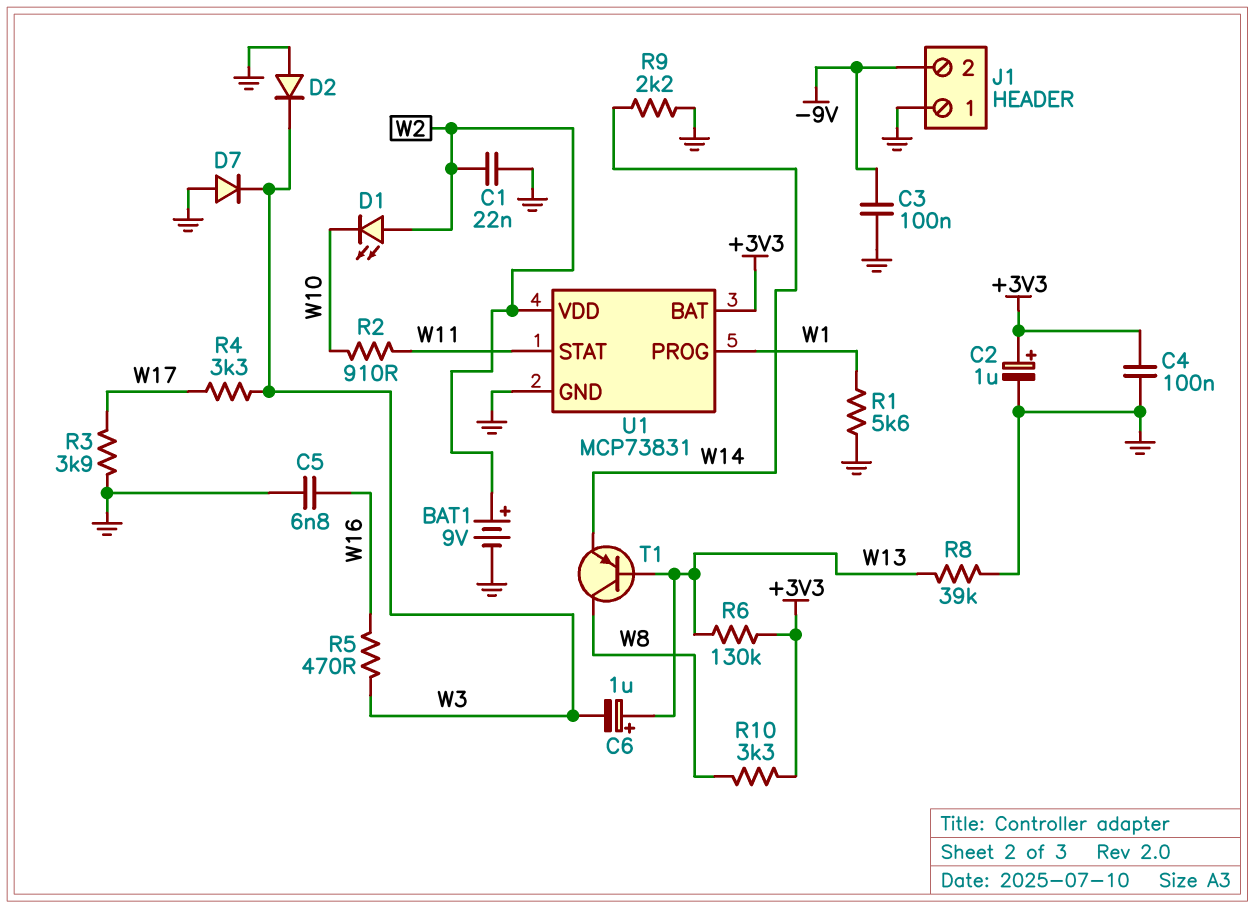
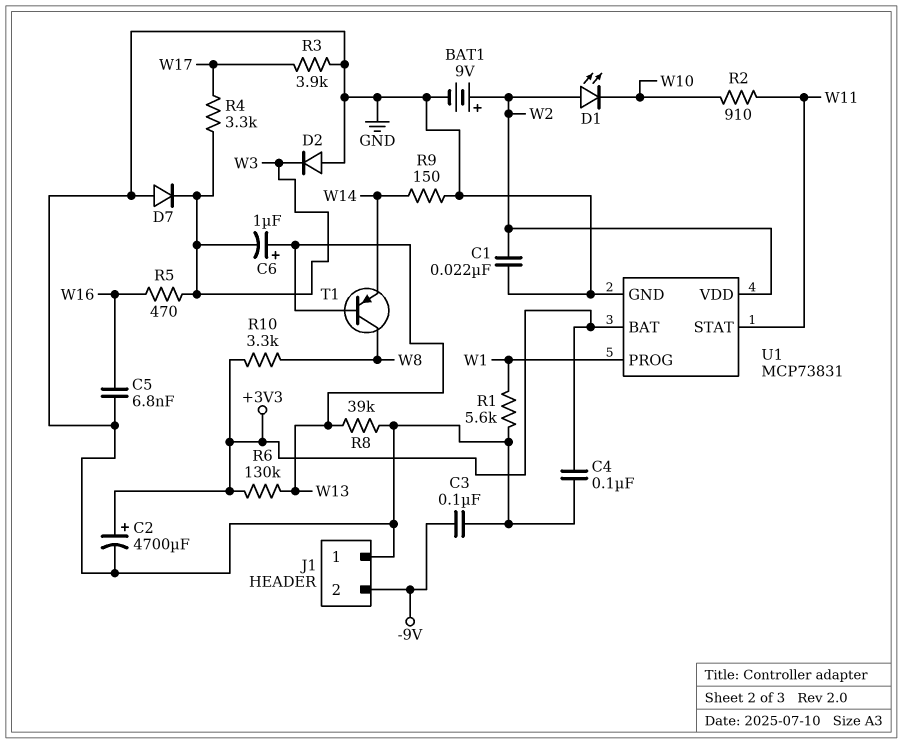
C2: 1uF (plus +3V3, minus GND) -> 4700uF (plus +3V3, minus GND)
R9: 2.2k (GND, W14) -> 150 (GND, W14)

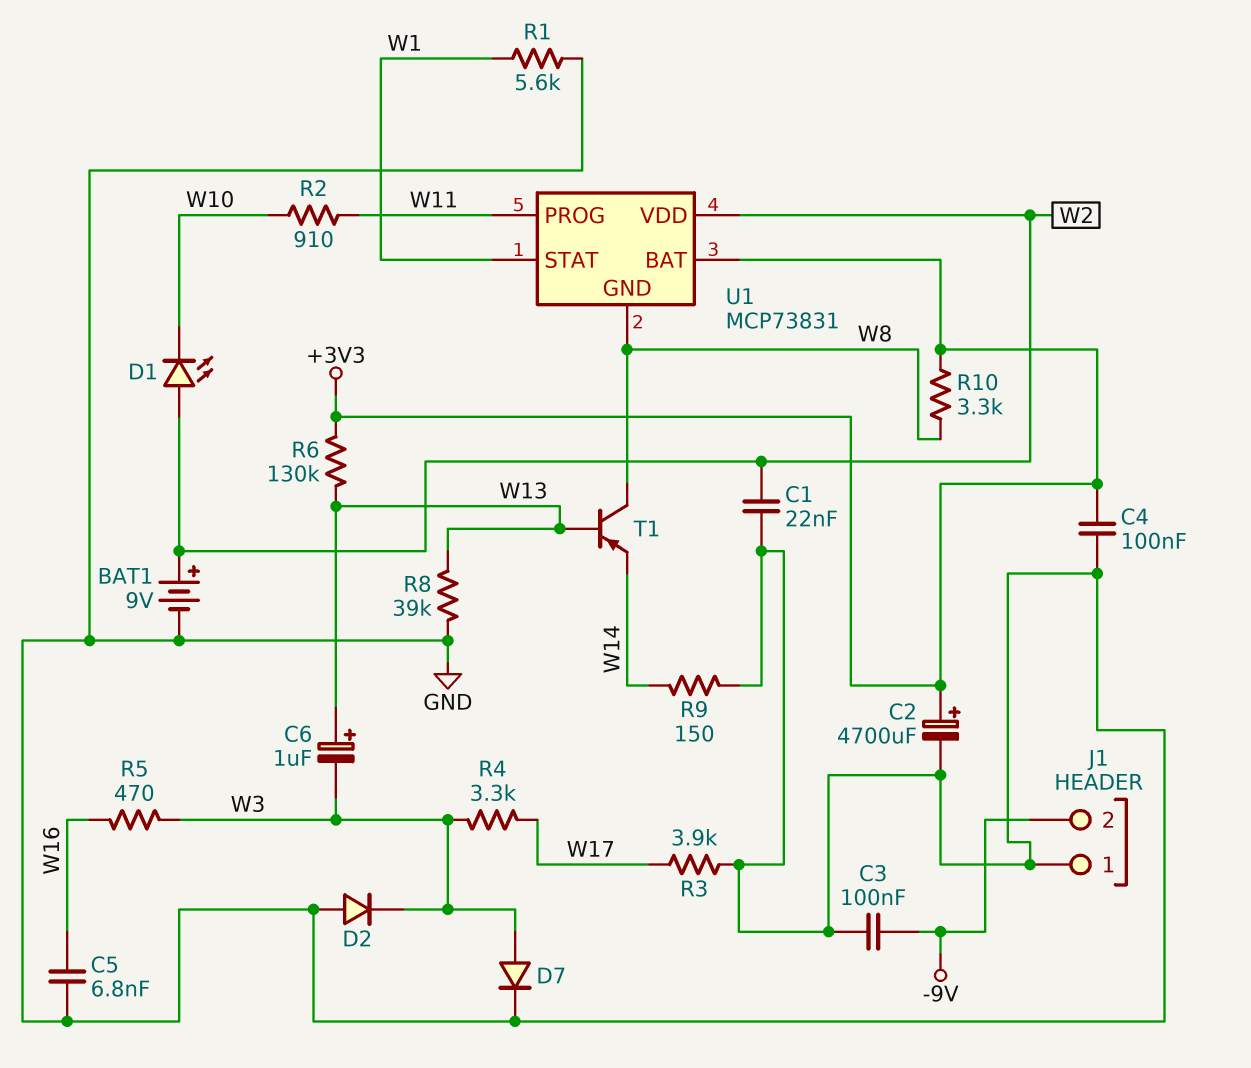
D7: diode (A GND, K W3) -> diode (A W3, K GND)
U1 pin GND: GND -> W8
U1 pin PROG: W1 -> W11
U1 pin STAT: W11 -> W1

